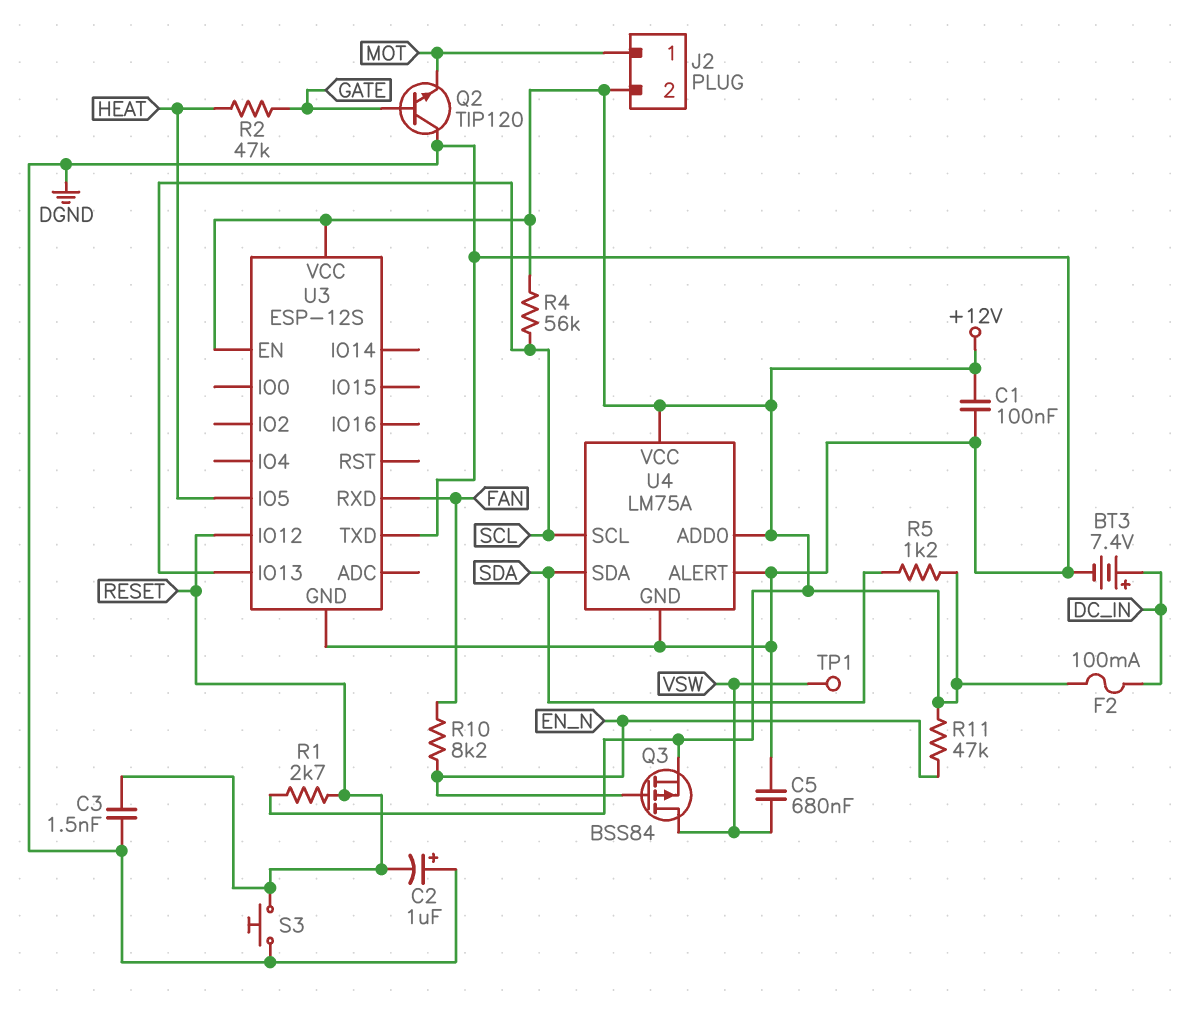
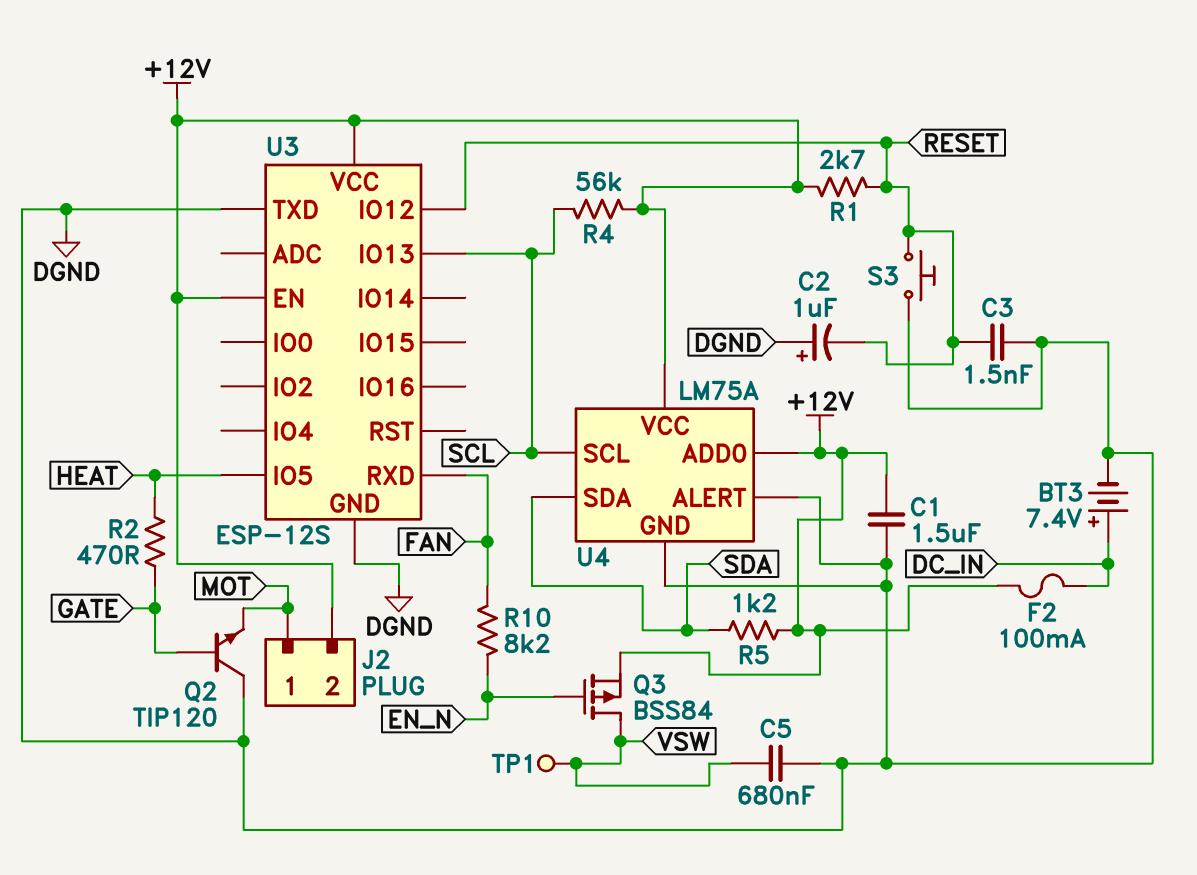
C1: 100nF (+12V, DGND) -> 1.5uF (+12V, DGND)
R2: 47k (GATE, HEAT) -> 470 (GATE, HEAT)
R11: 47k (+12V, EN_N) -> none

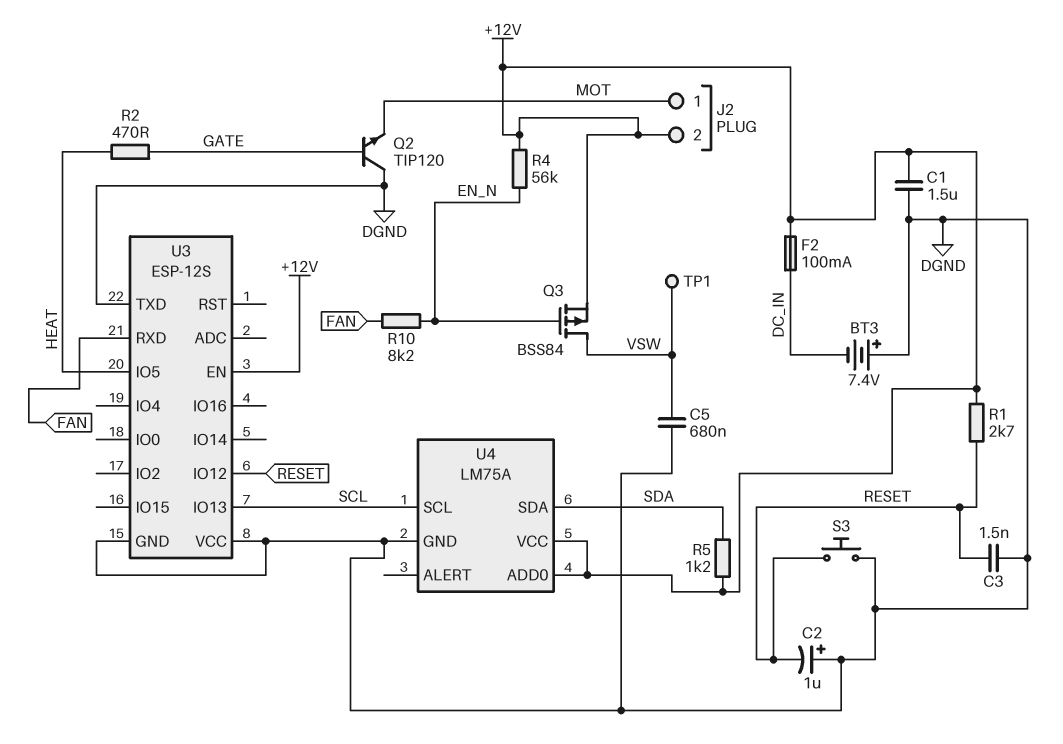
BT3: 7.4V (plus DC_IN, minus DGND) -> 7.4V (plus DGND, minus DC_IN)
R4: 56k (+12V, SCL) -> 56k (+12V, EN_N)
U3 pin VCC: +12V -> DGND
U4 pin ALERT: DGND -> none

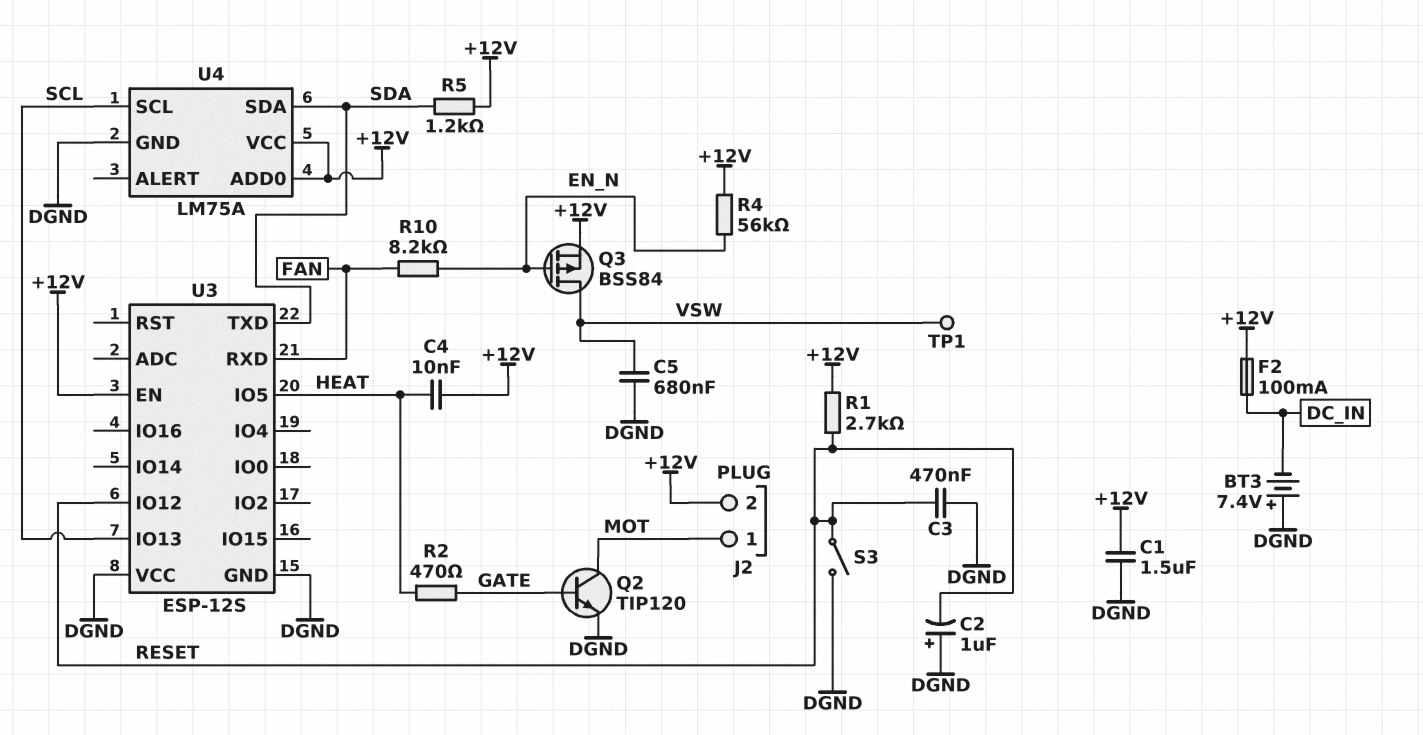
C3: 1.5nF (DGND, RESET) -> 470nF (DGND, RESET)
C4: none -> 10nF (+12V, HEAT)
Q2: NPN TIP120 (B GATE, C DGND, E MOT) -> NPN TIP120 (B GATE, C MOT, E DGND)
S3: button (DGND, RESET) -> switch (DGND, RESET)
U3 pin TXD: DGND -> SDA

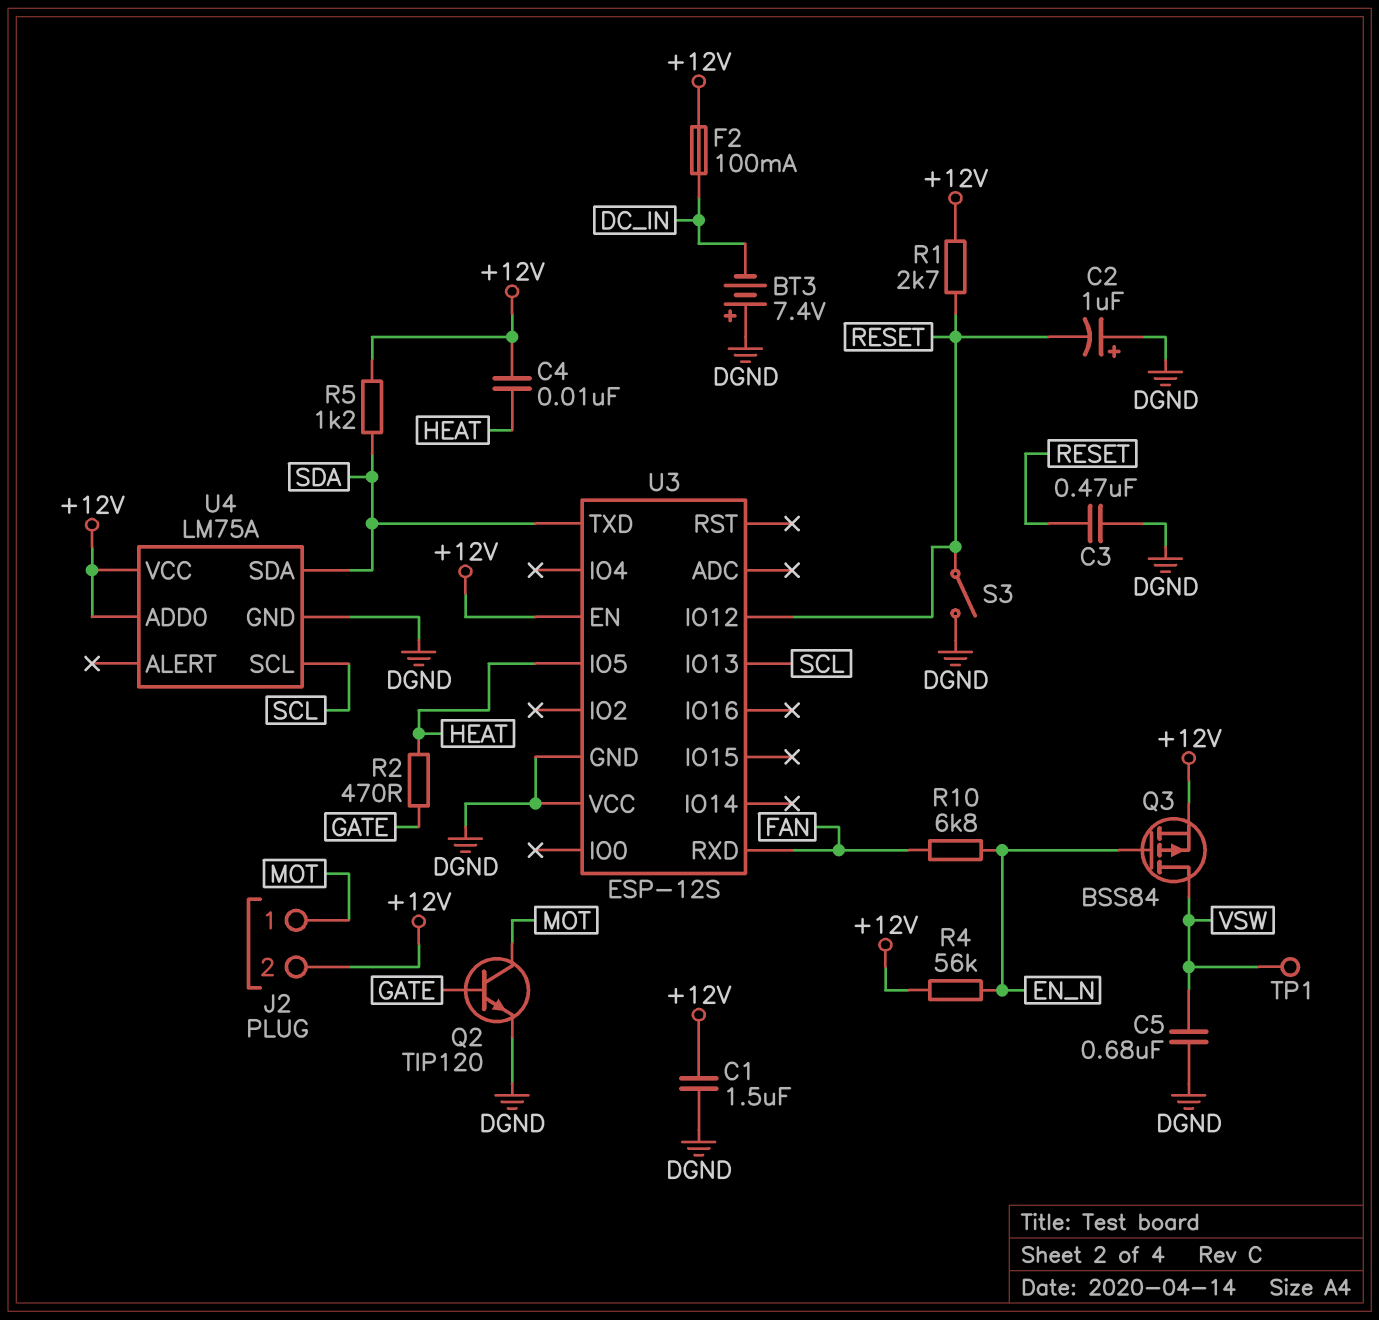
R10: 8.2k (EN_N, FAN) -> 6.8k (EN_N, FAN)

